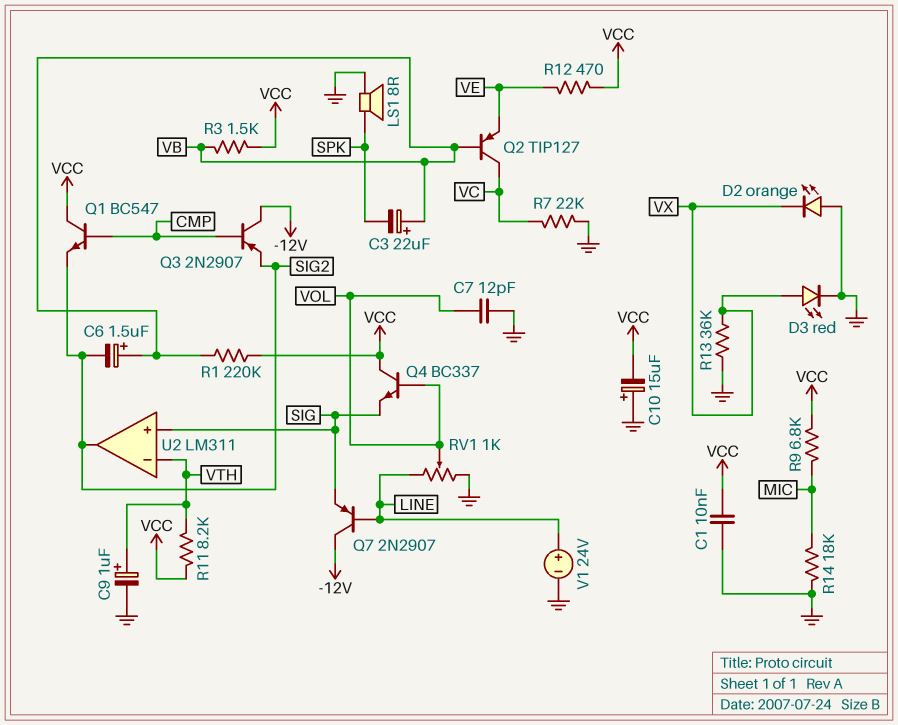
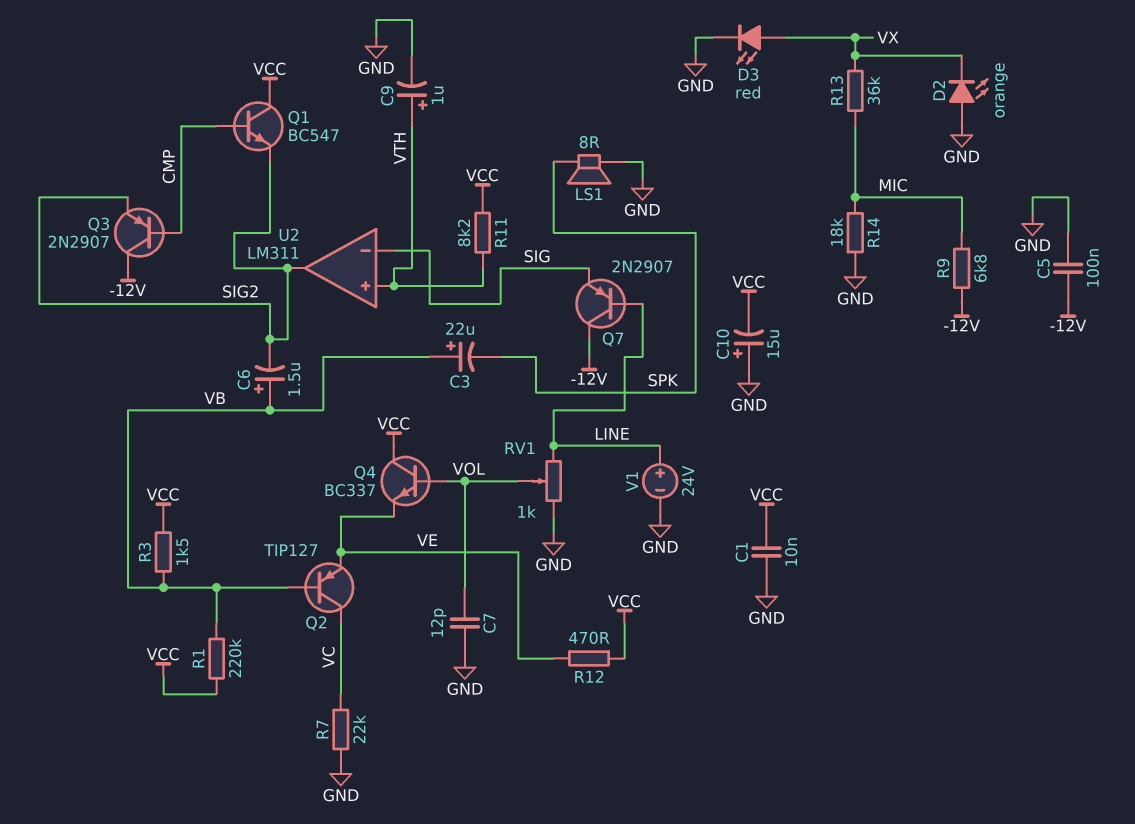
C5: none -> 100nF (-12V, GND)
Q4: NPN BC337 (B VOL, C VCC, E SIG) -> NPN BC337 (B VOL, C VCC, E VE)
R9: 6.8k (MIC, VCC) -> 6.8k (-12V, MIC)
R13: 36k (GND, VX) -> 36k (MIC, VX)
U2 pin in+: SIG -> VTH
U2 pin in-: VTH -> SIG

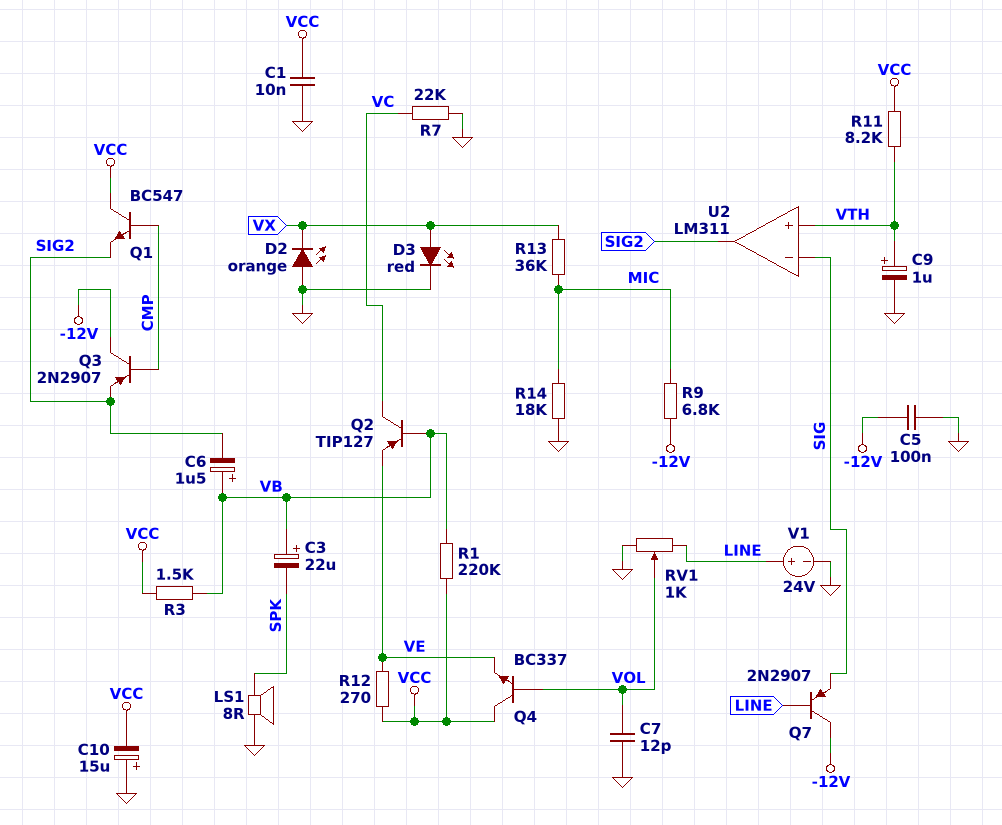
R12: 470 (VCC, VE) -> 270 (VCC, VE)

